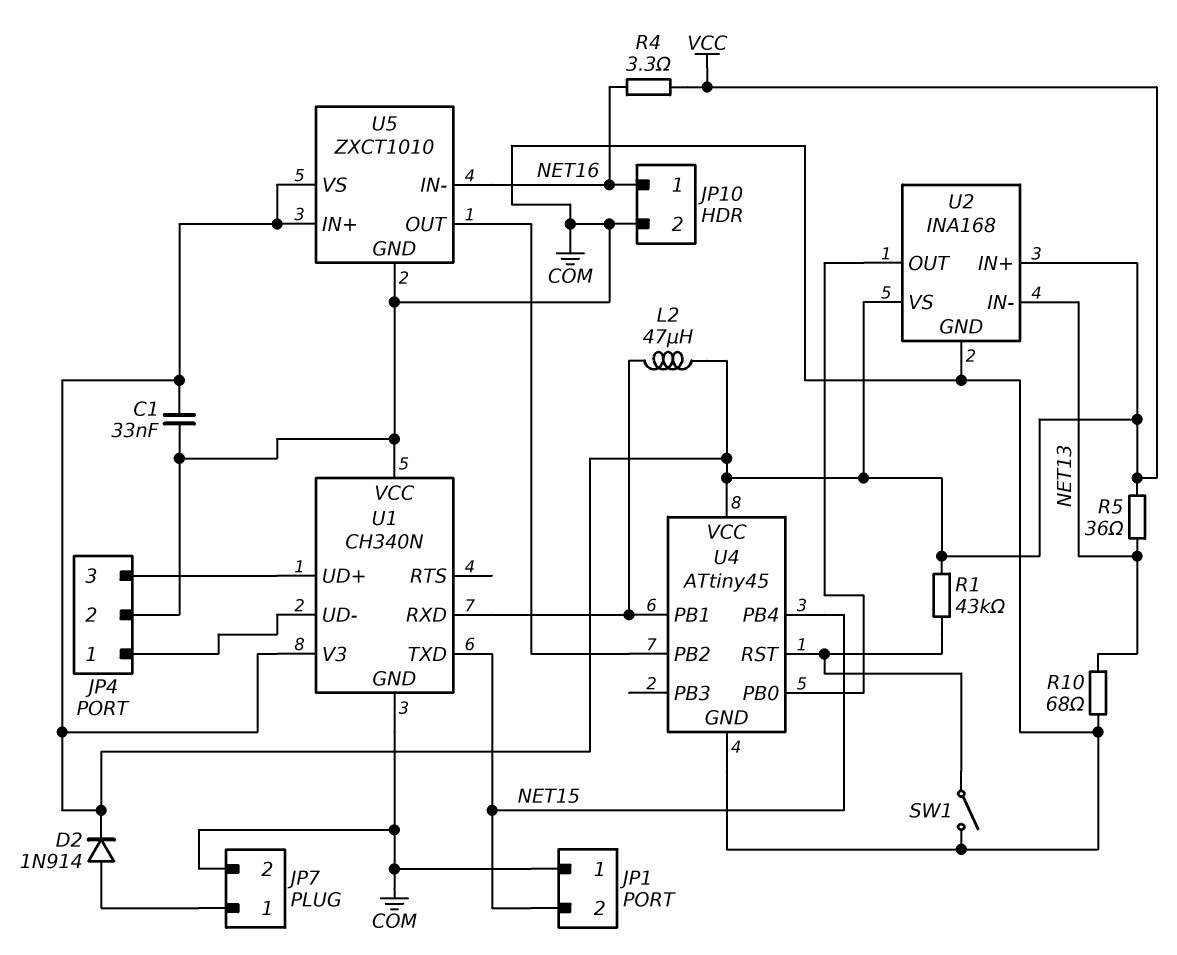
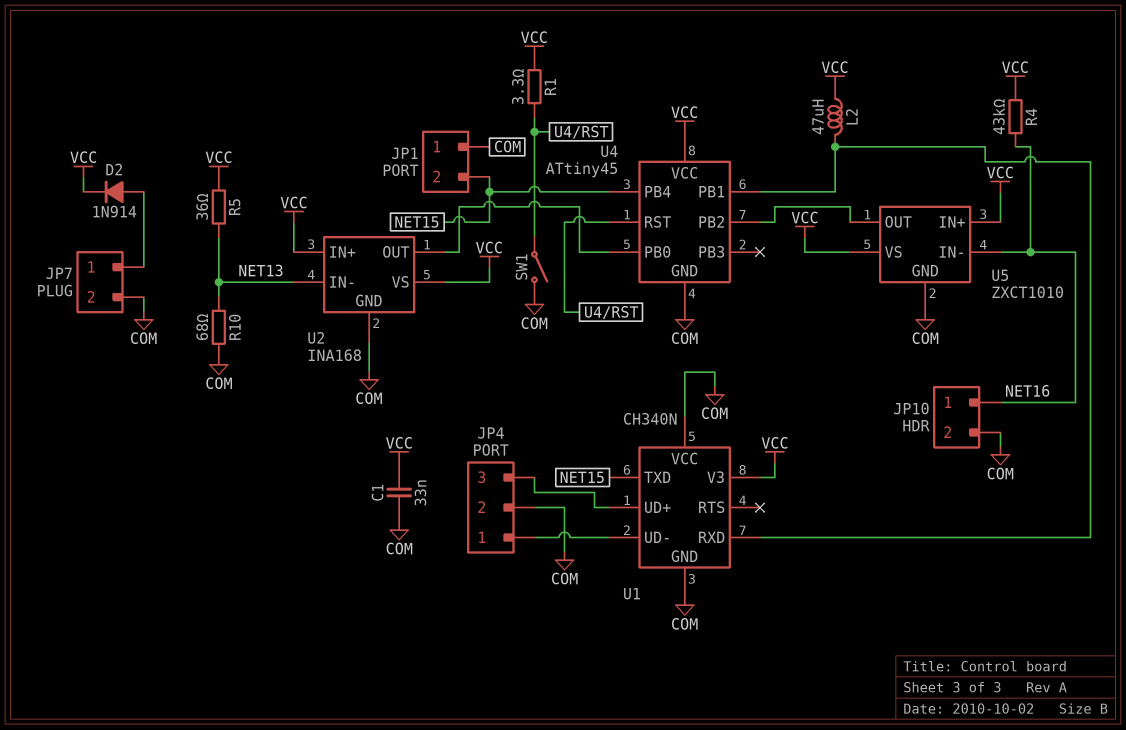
R1: 43k (U4/RST, VCC) -> 3.3 (U4/RST, VCC)
R4: 3.3 (NET16, VCC) -> 43k (NET16, VCC)

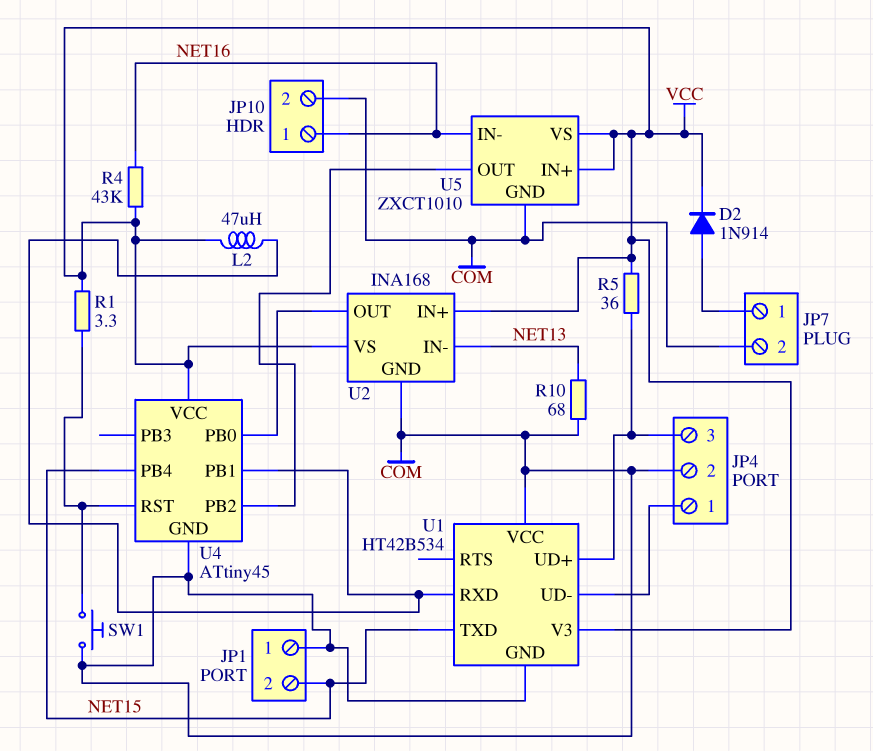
C1: 33nF (COM, VCC) -> none
R5: 36 (NET13, VCC) -> 36 (JP4/3, VCC)
SW1: switch (COM, U4/RST) -> button (COM, U4/RST)
U1: CH340N -> HT42B534

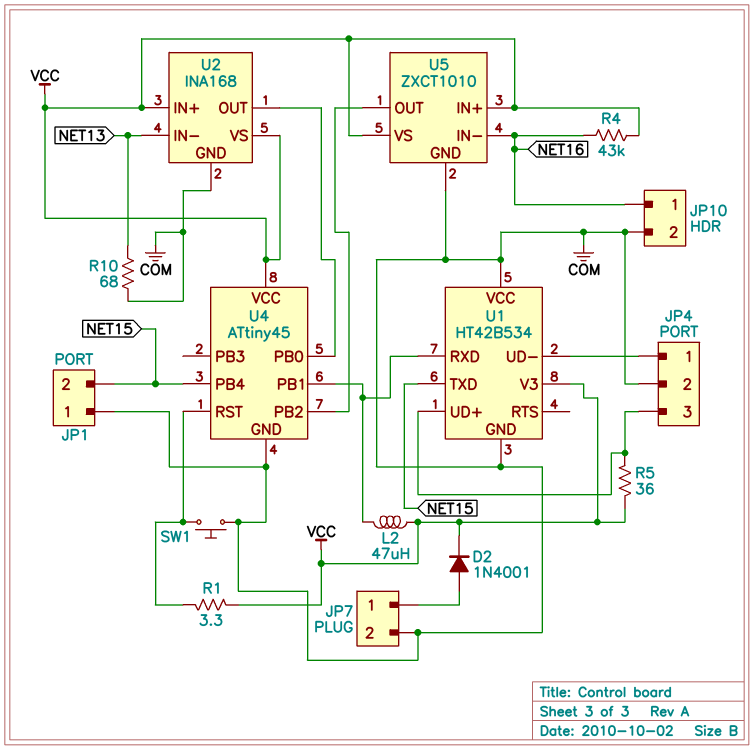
D2: diode 1N914 (A JP7/1, K VCC) -> diode 1N4001 (A JP7/1, K VCC)

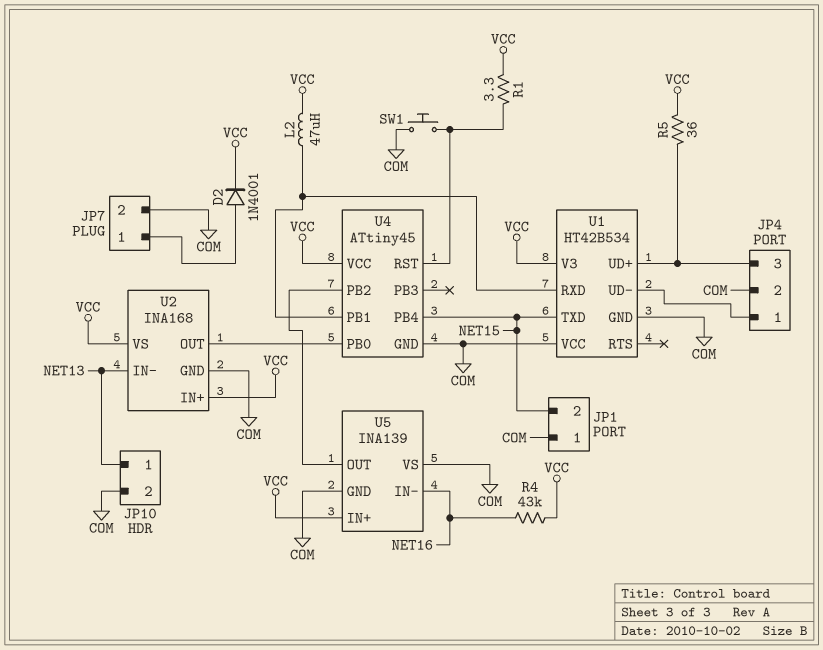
JP10 pin 1: NET16 -> NET13
R10: 68 (COM, NET13) -> none
U5: ZXCT1010 -> INA139
U5 pin VS: VCC -> COM

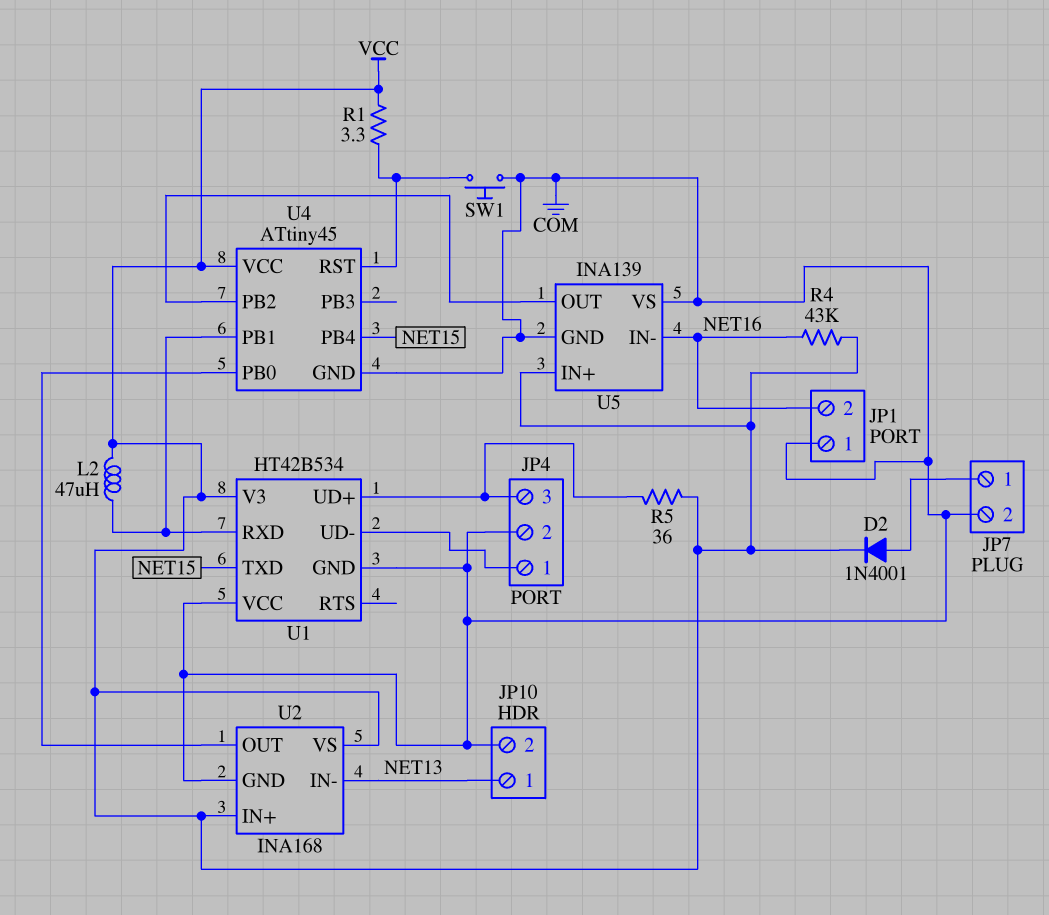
JP1 pin 2: NET15 -> NET16

